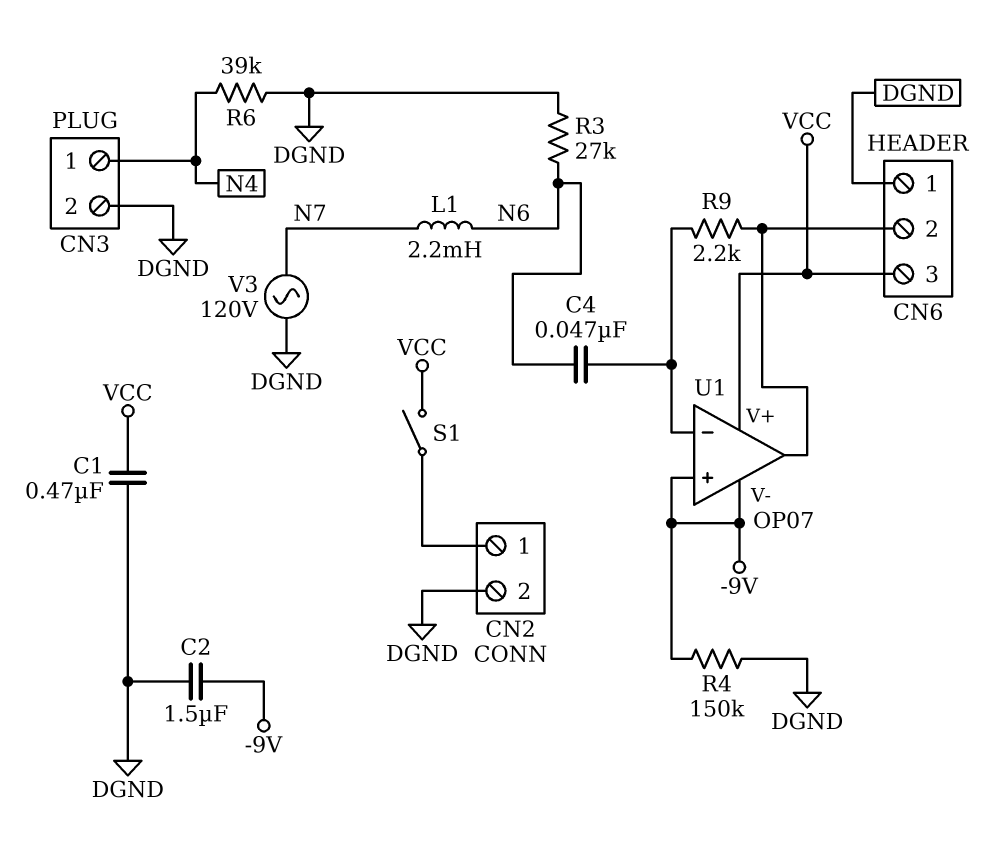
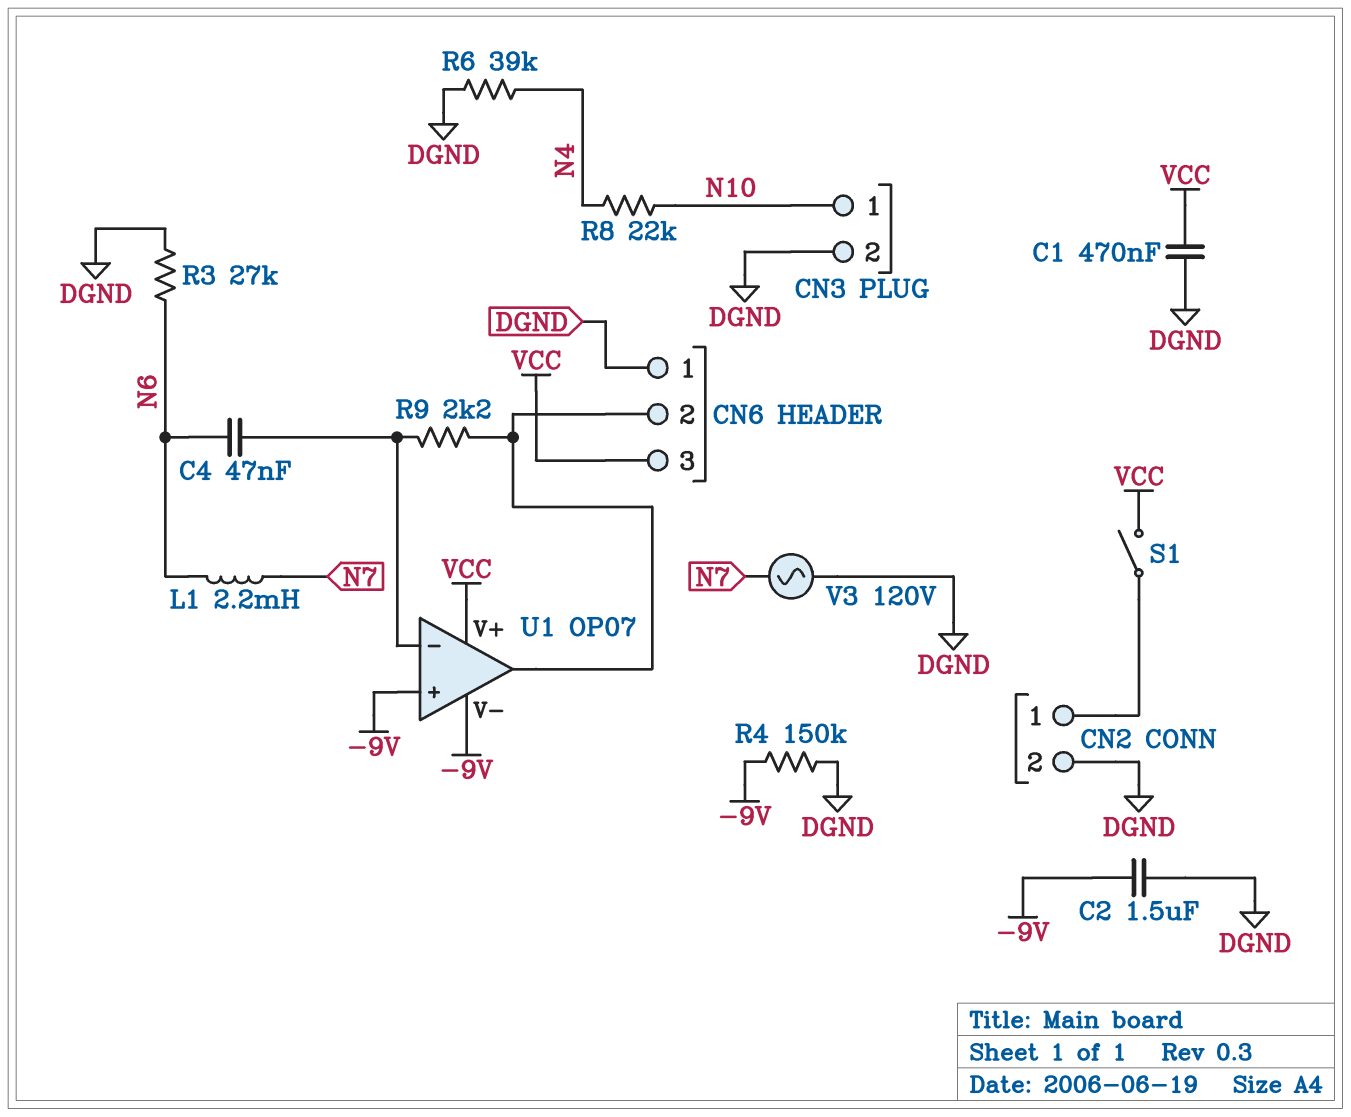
CN3 pin 1: N4 -> N10
R8: none -> 22k (N4, N10)

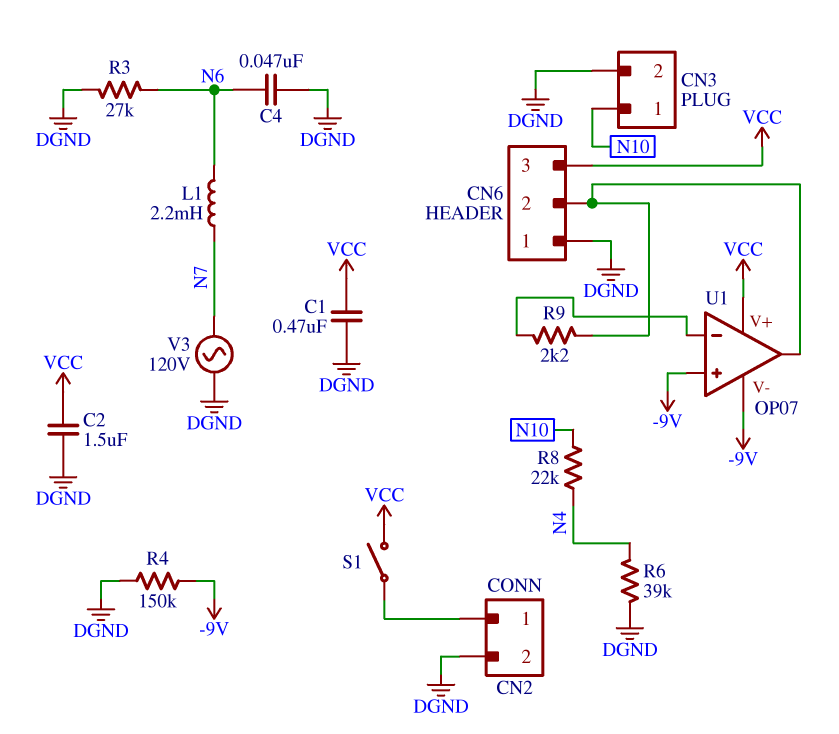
C2: 1.5uF (-9V, DGND) -> 1.5uF (DGND, VCC)
C4: 47nF (N6, U1/in-) -> 47nF (DGND, N6)

